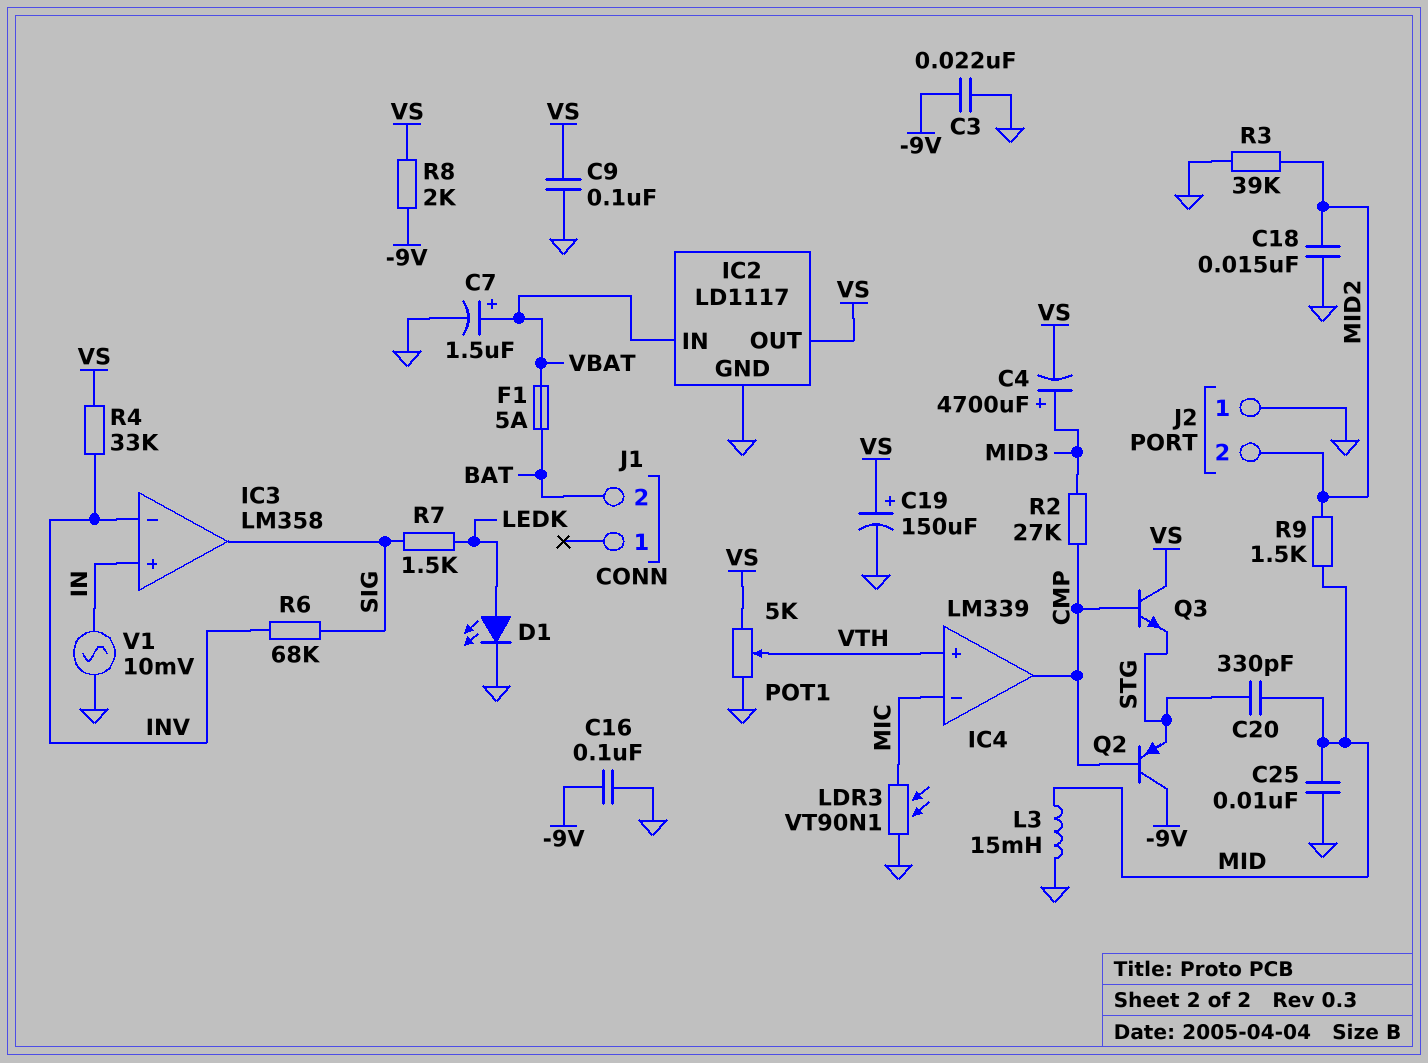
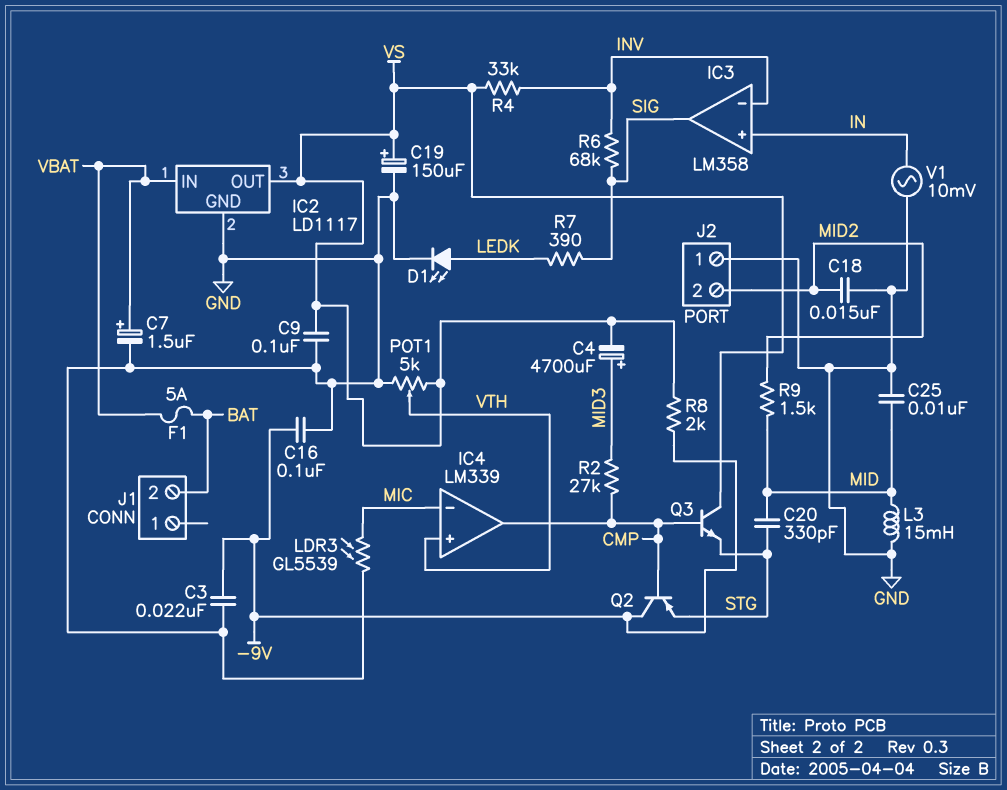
LDR3: VT90N1 (GND, MIC) -> GL5539 (GND, MIC)
R3: 39k (GND, MID2) -> none
R7: 1.5k (LEDK, SIG) -> 390 (LEDK, SIG)

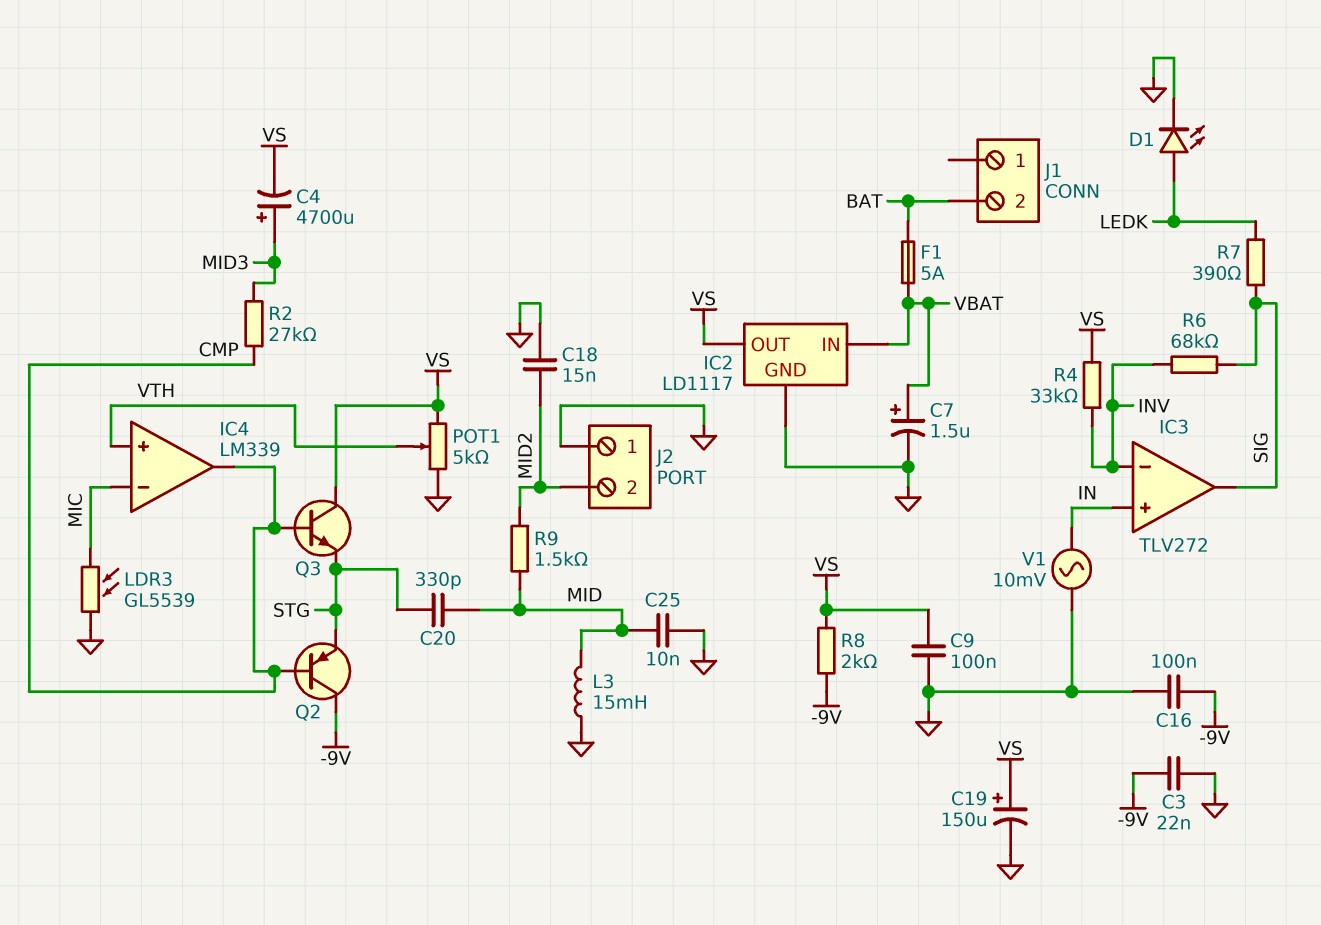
IC3: LM358 -> TLV272

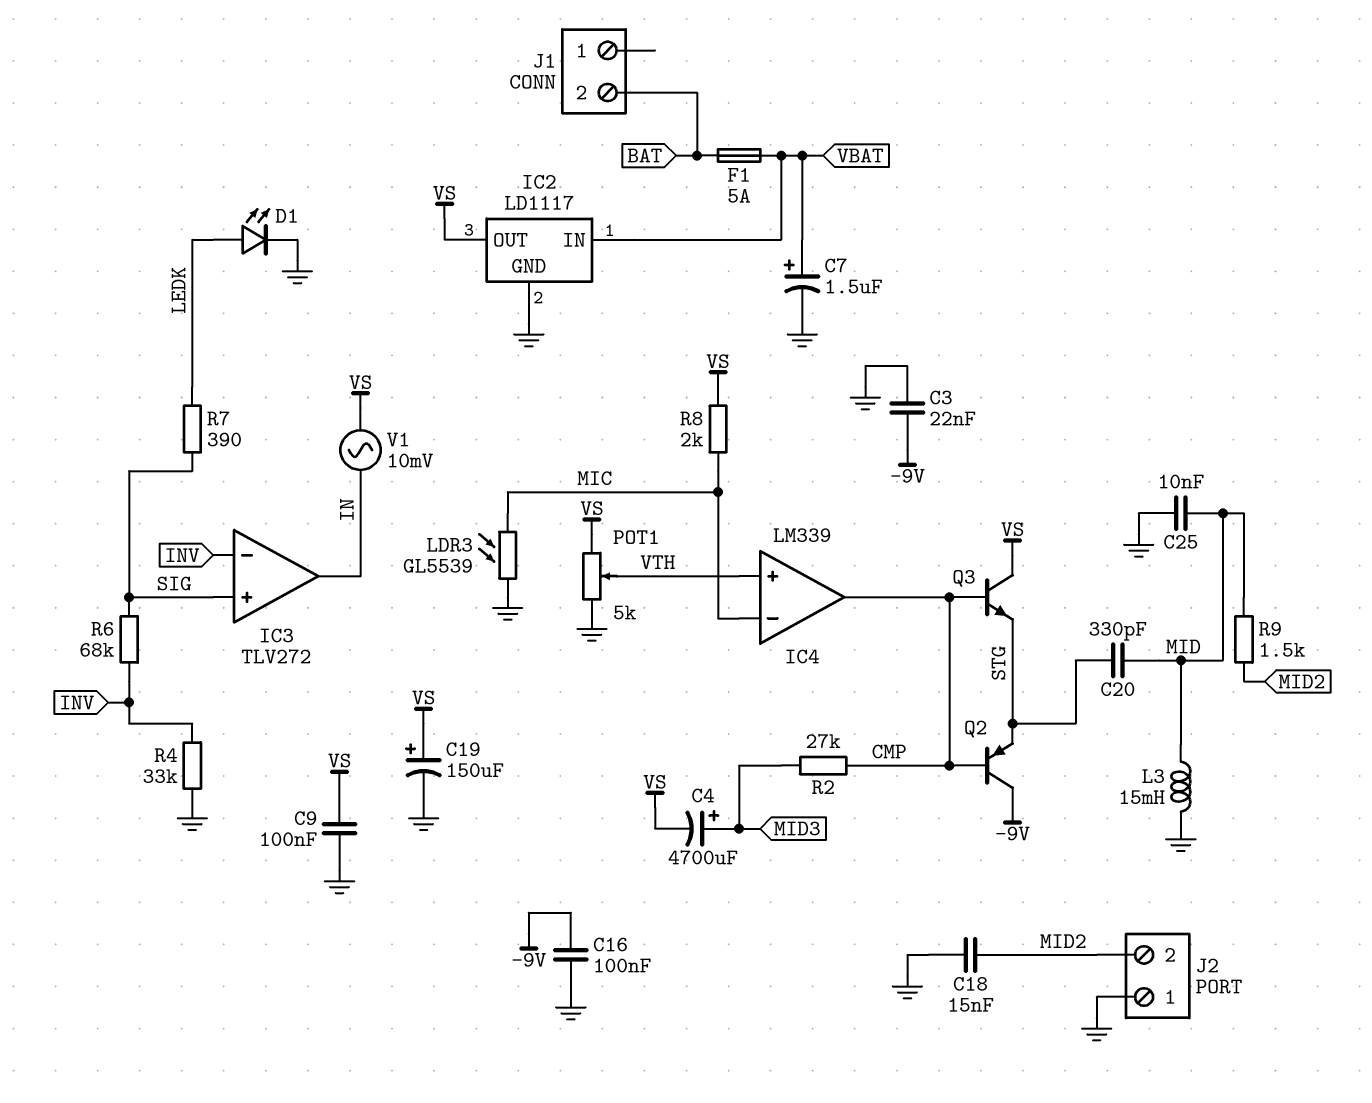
IC3 pin in+: IN -> SIG
IC3 pin out: SIG -> IN
R4: 33k (INV, VS) -> 33k (GND, INV)
R8: 2k (-9V, VS) -> 2k (MIC, VS)
V1: AC 10mV (GND, IN) -> AC 10mV (IN, VS)

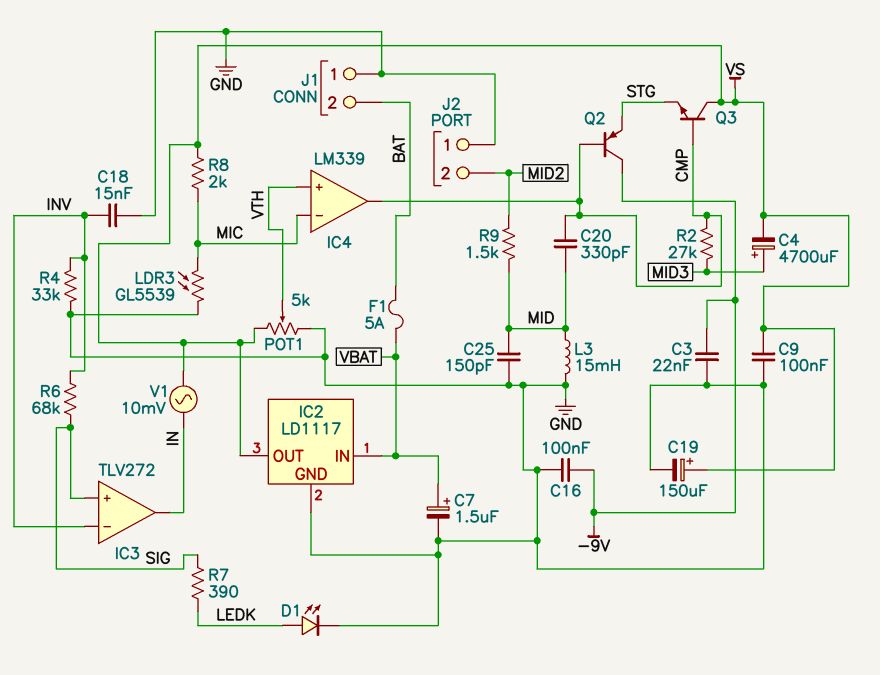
C18: 15nF (GND, MID2) -> 15nF (GND, INV)
C20: 330pF (MID, STG) -> 330pF (CMP, MID)
C25: 10nF (GND, MID) -> 150pF (GND, MID)
J1 pin 1: none -> GND

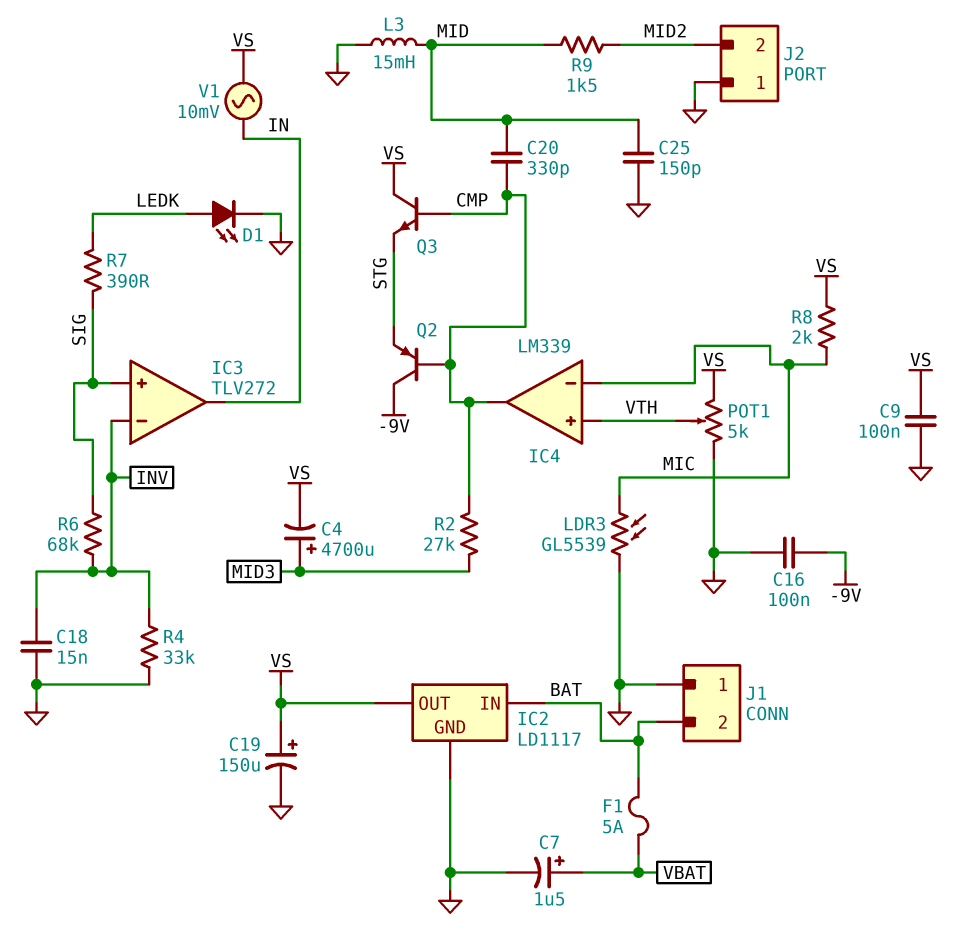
C3: 22nF (-9V, GND) -> none
IC2 pin IN: VBAT -> BAT

